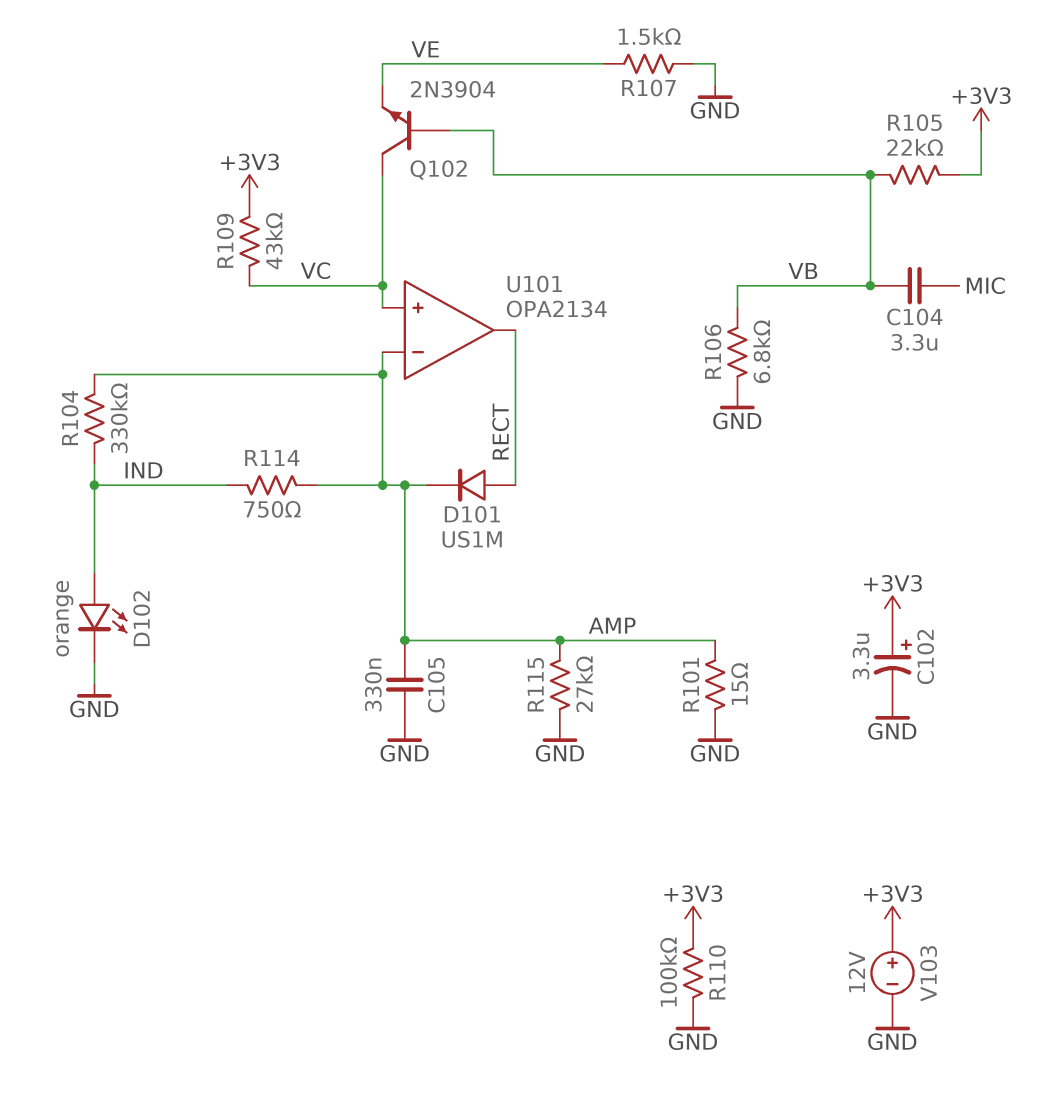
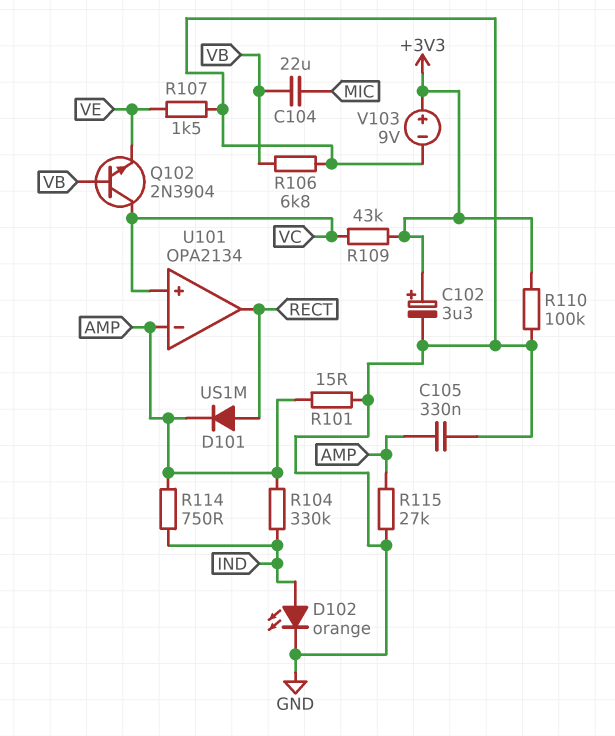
C104: 3.3uF (MIC, VB) -> 22uF (MIC, VB)
R105: 22k (+3V3, VB) -> none
V103: 12V (plus +3V3, minus GND) -> 9V (plus +3V3, minus GND)

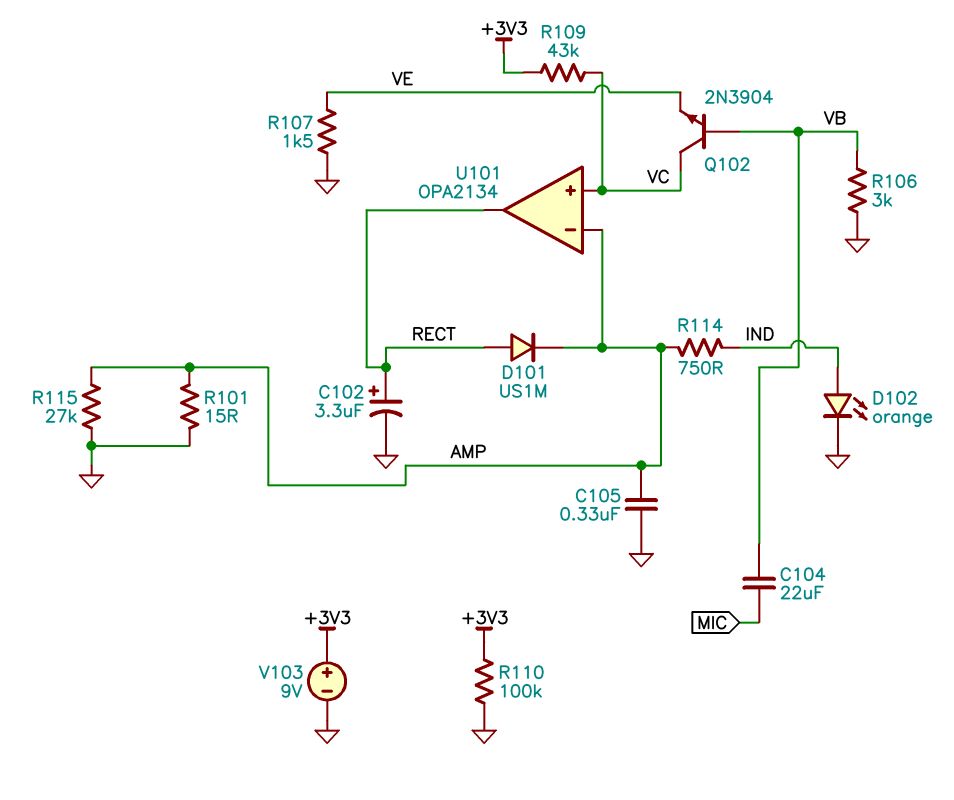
C102: 3.3uF (plus +3V3, minus GND) -> 3.3uF (plus RECT, minus GND)
R104: 330k (AMP, IND) -> none
R106: 6.8k (GND, VB) -> 3k (GND, VB)

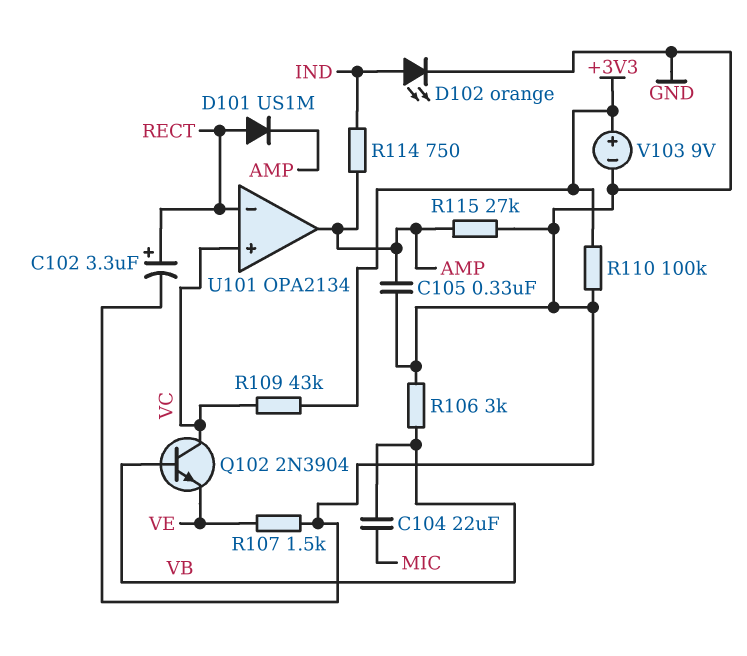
R101: 15 (AMP, GND) -> none
U101 pin in-: AMP -> RECT
U101 pin out: RECT -> AMP

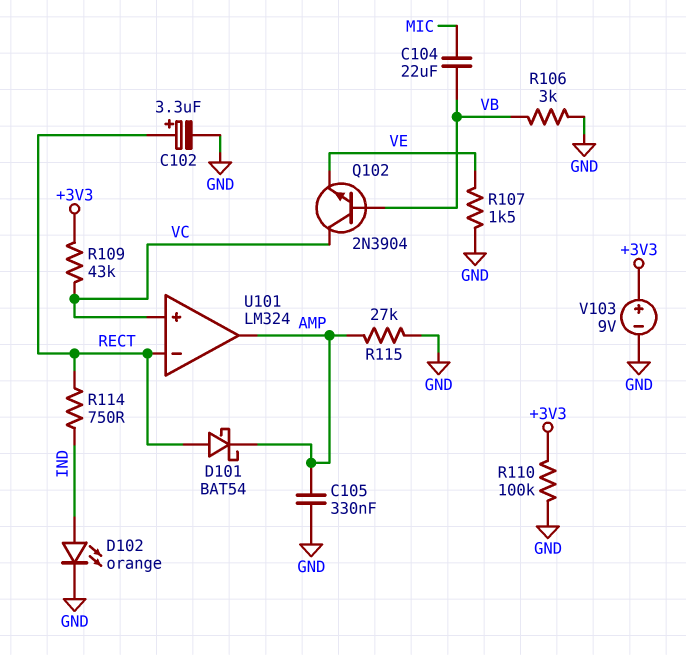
D101: diode US1M (A RECT, K AMP) -> schottky BAT54 (A RECT, K AMP)
R114: 750 (AMP, IND) -> 750 (IND, RECT)
U101: OPA2134 -> LM324

